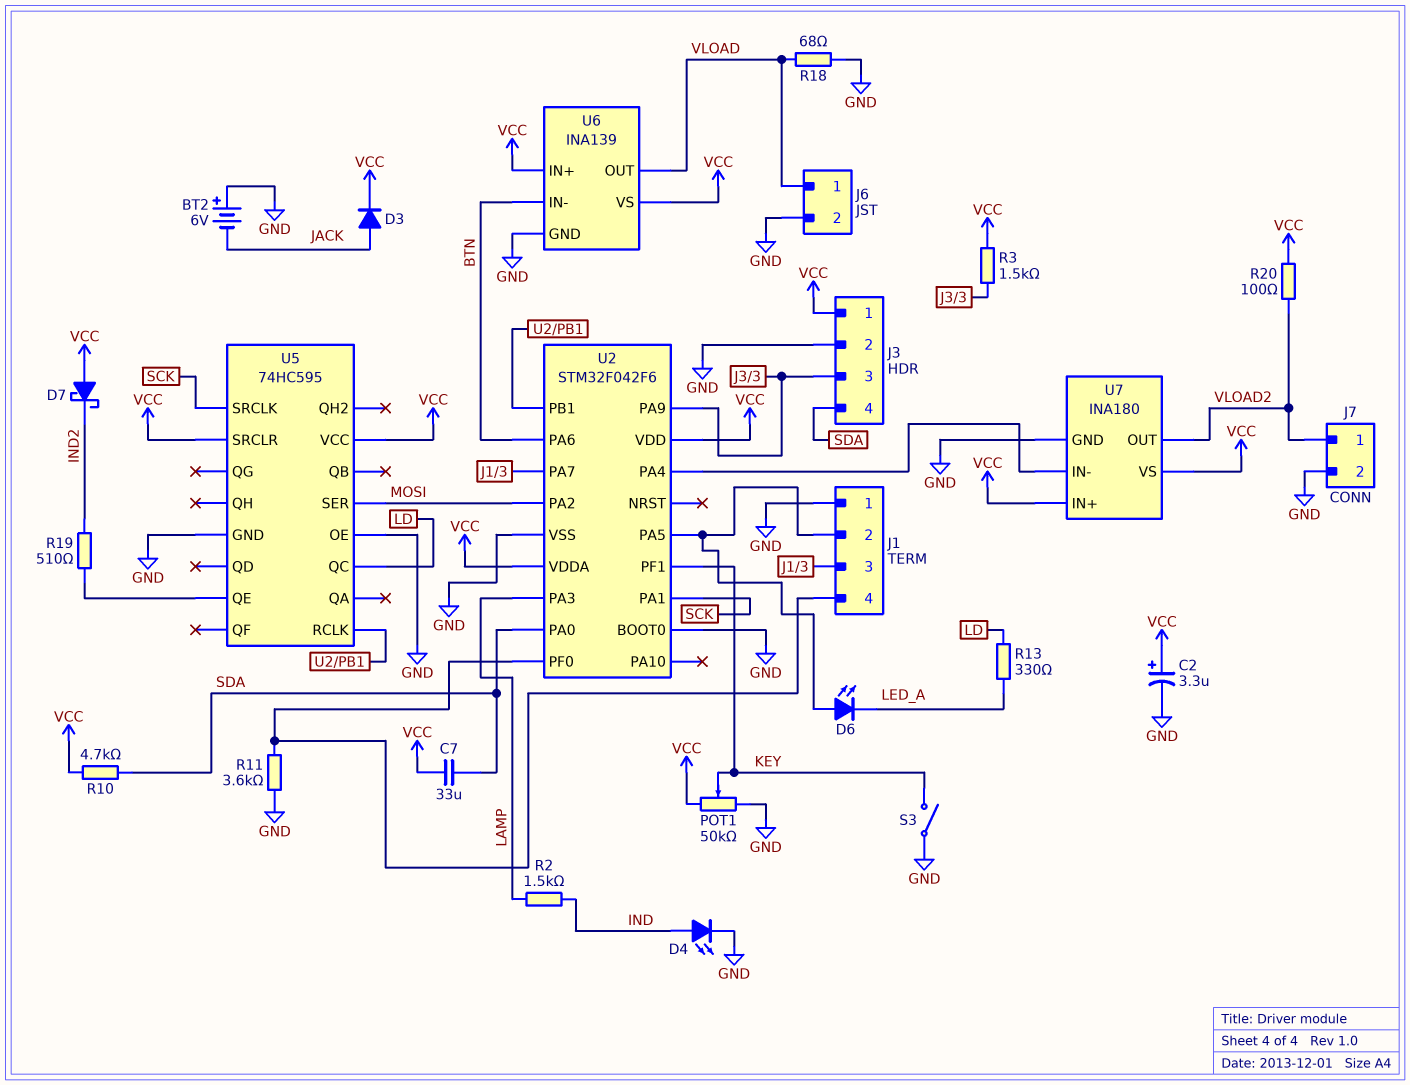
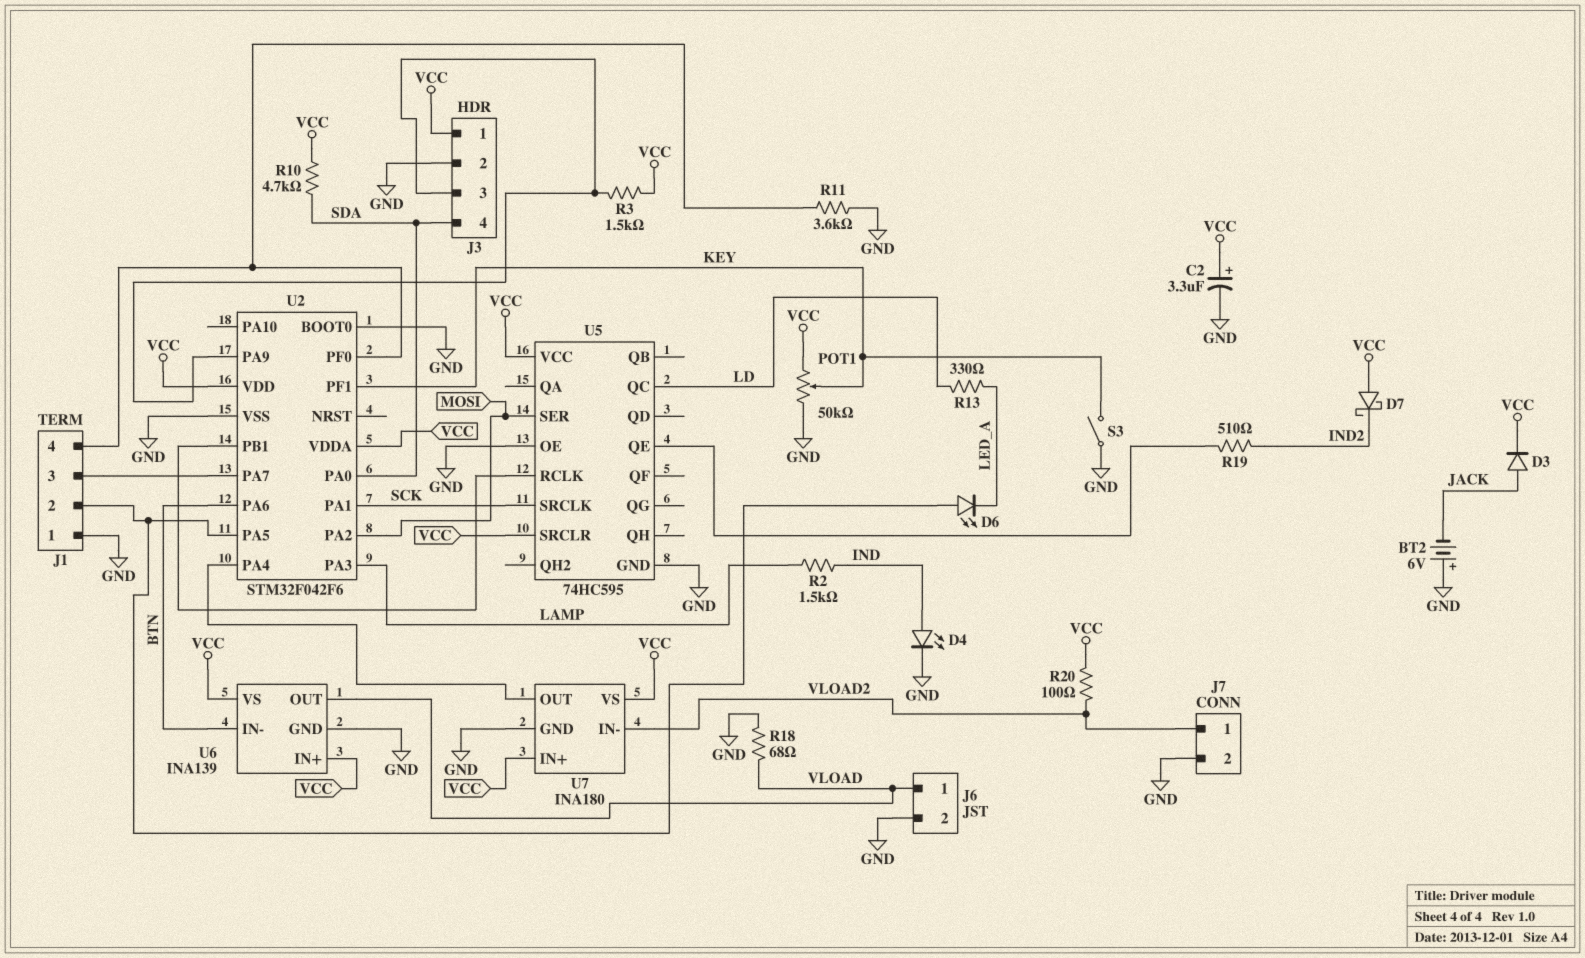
C7: 33uF (SDA, VCC) -> none
U7 pin IN-: U2/PA4 -> VLOAD2
U7 pin OUT: VLOAD2 -> U2/PA4

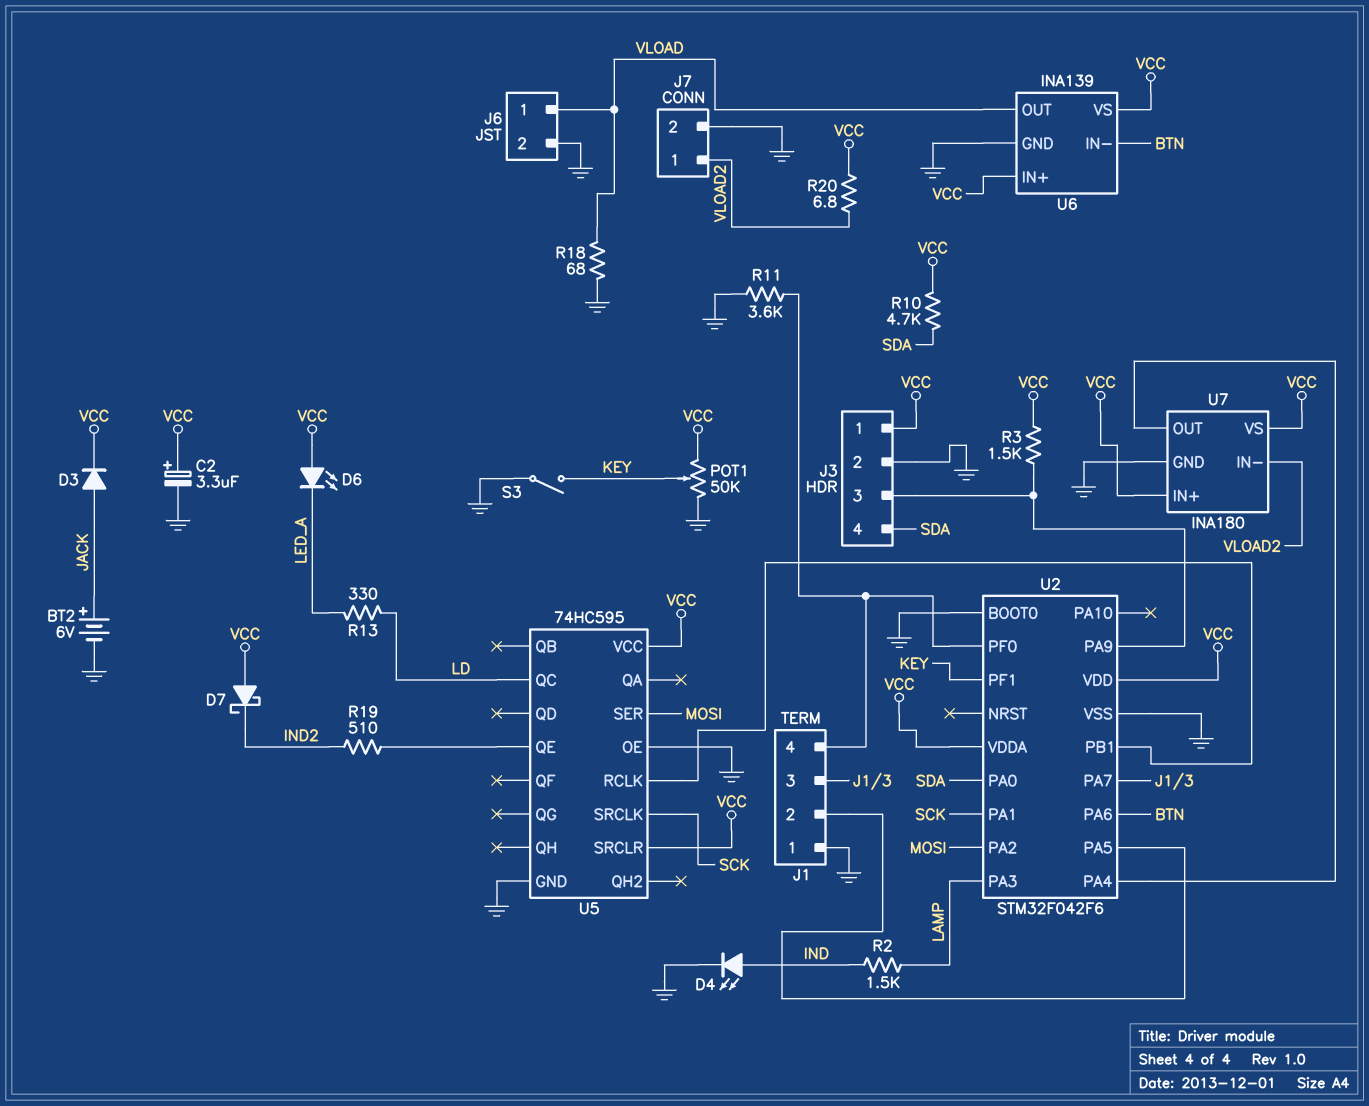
BT2: 6V (plus GND, minus JACK) -> 6V (plus JACK, minus GND)
D6: LED (A J1/2, K LED_A) -> LED (A VCC, K LED_A)
R20: 100 (VCC, VLOAD2) -> 6.8 (VCC, VLOAD2)

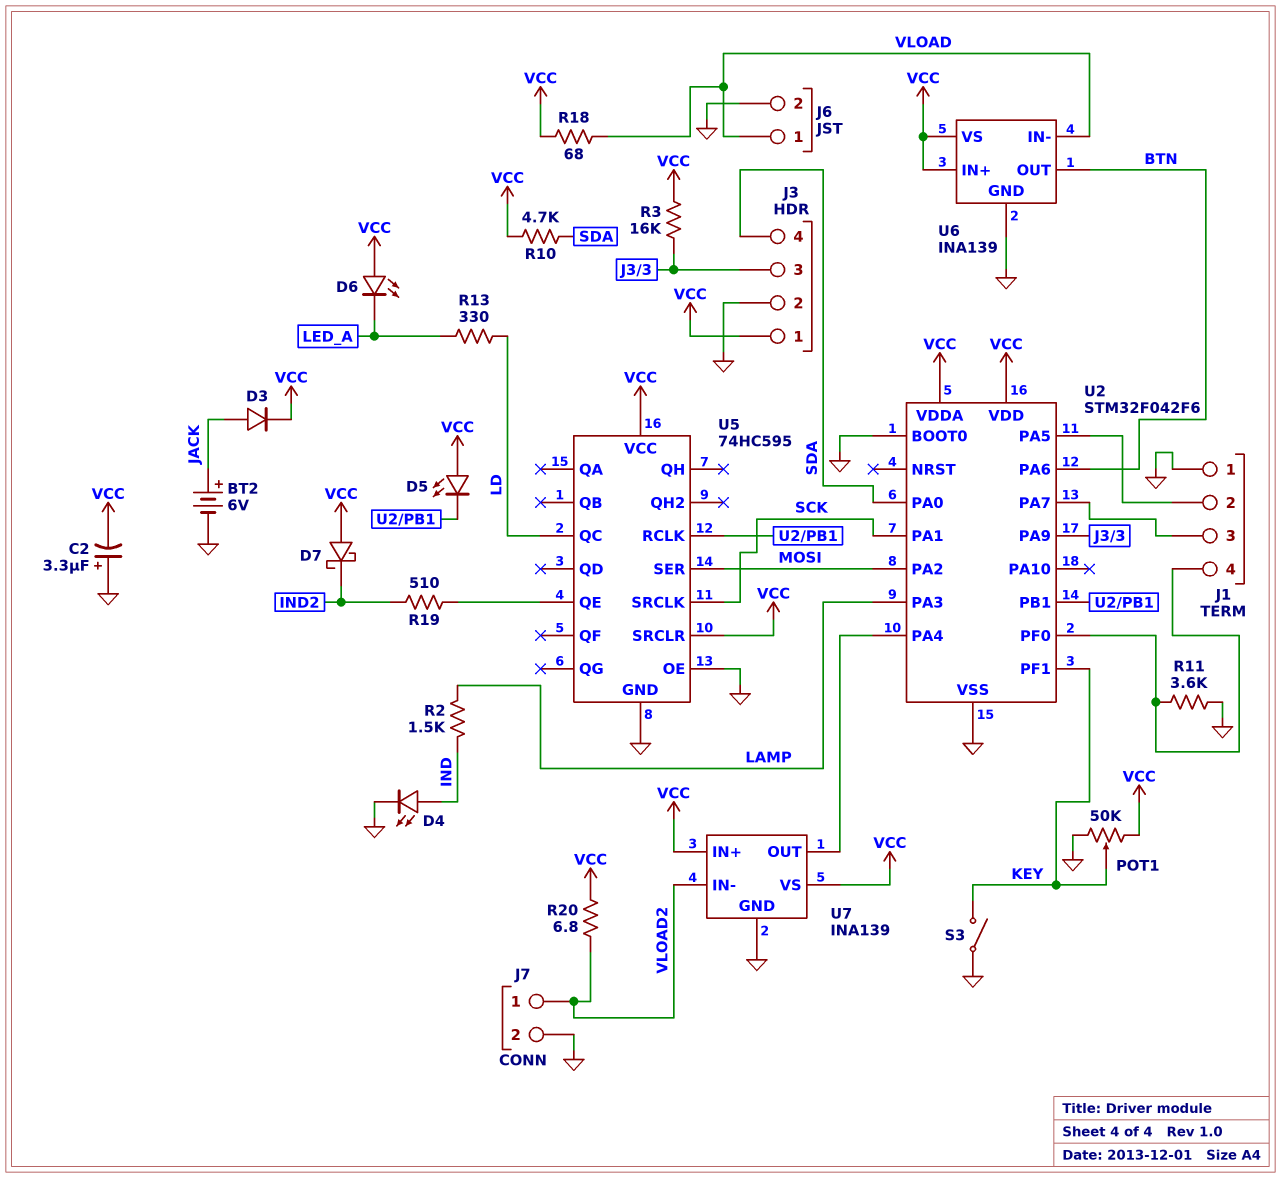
C2: 3.3uF (plus VCC, minus GND) -> 3.3uF (plus GND, minus VCC)
D5: none -> LED (A VCC, K U2/PB1)
R3: 1.5k (J3/3, VCC) -> 16k (J3/3, VCC)
R18: 68 (GND, VLOAD) -> 68 (VCC, VLOAD)
U6 pin IN-: BTN -> VLOAD
U6 pin OUT: VLOAD -> BTN
U7: INA180 -> INA139

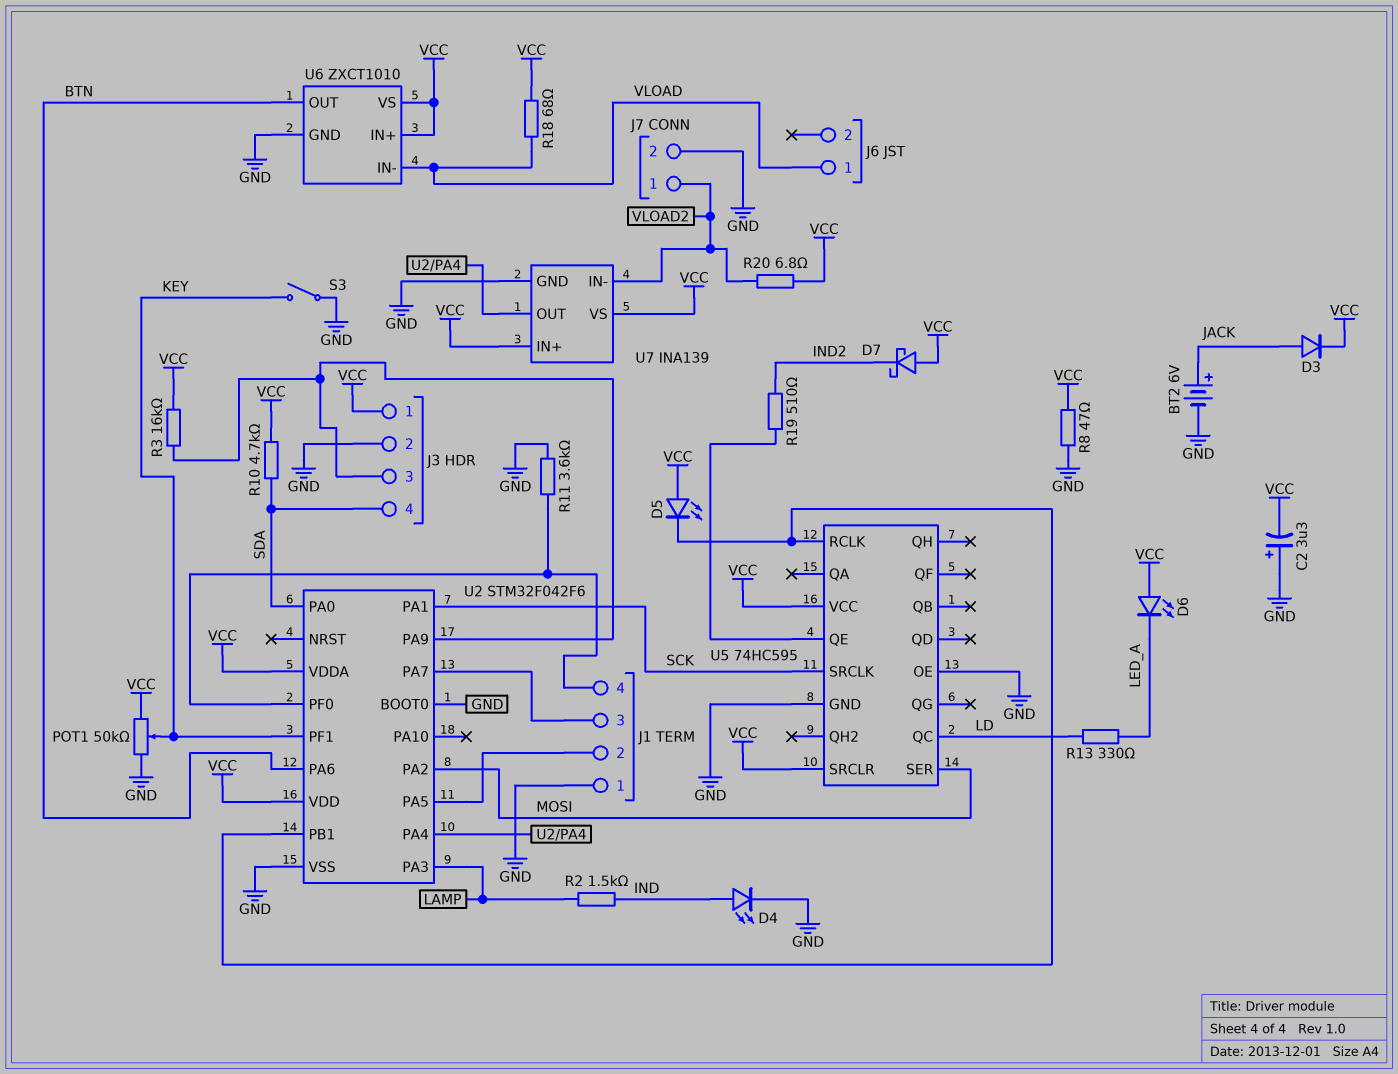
J6 pin 2: GND -> none
R8: none -> 47 (GND, VCC)
U6: INA139 -> ZXCT1010

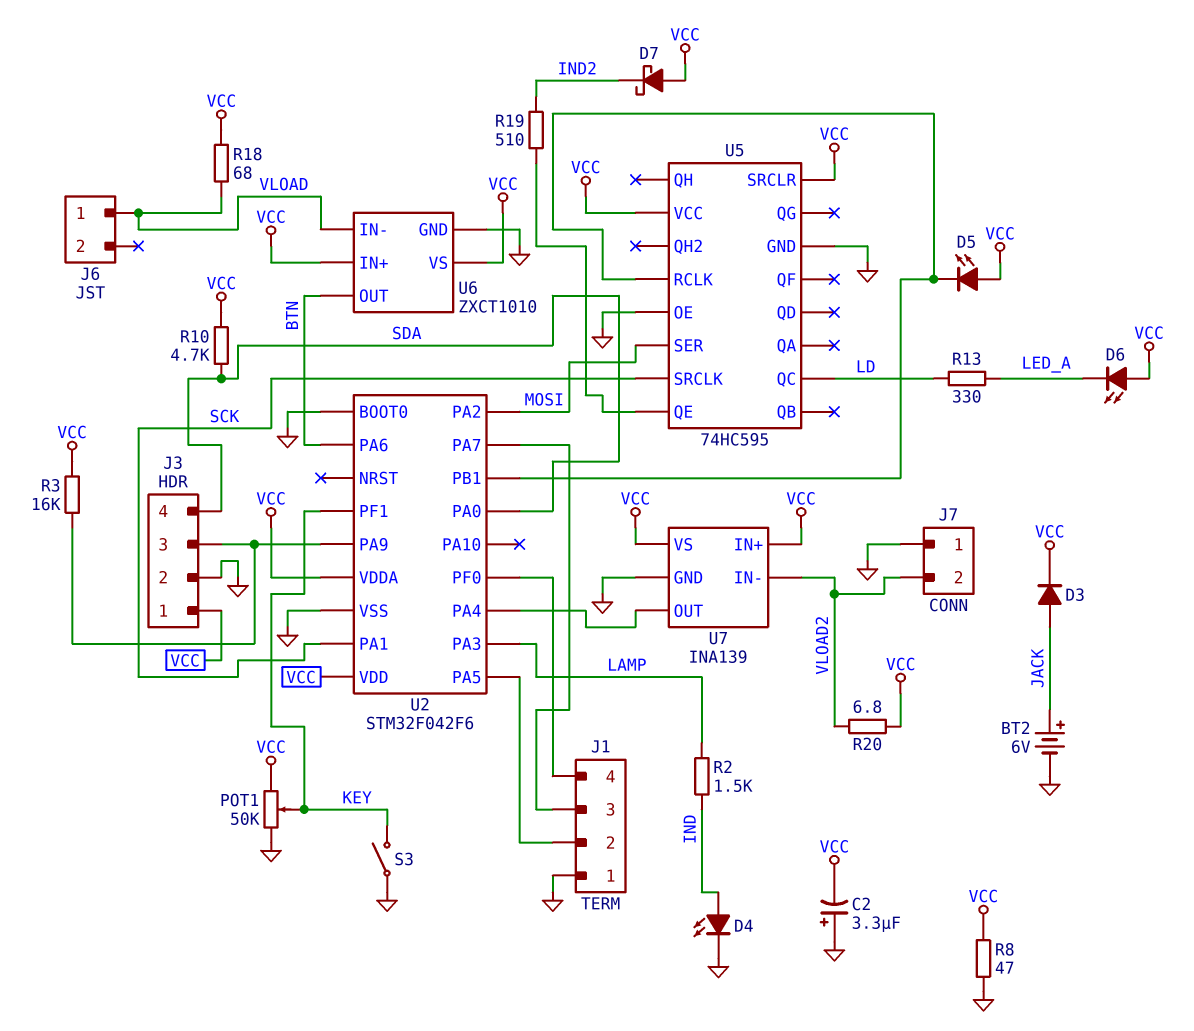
J7 pin 1: VLOAD2 -> GND
J7 pin 2: GND -> VLOAD2
R11: 3.6k (GND, J1/4) -> none

